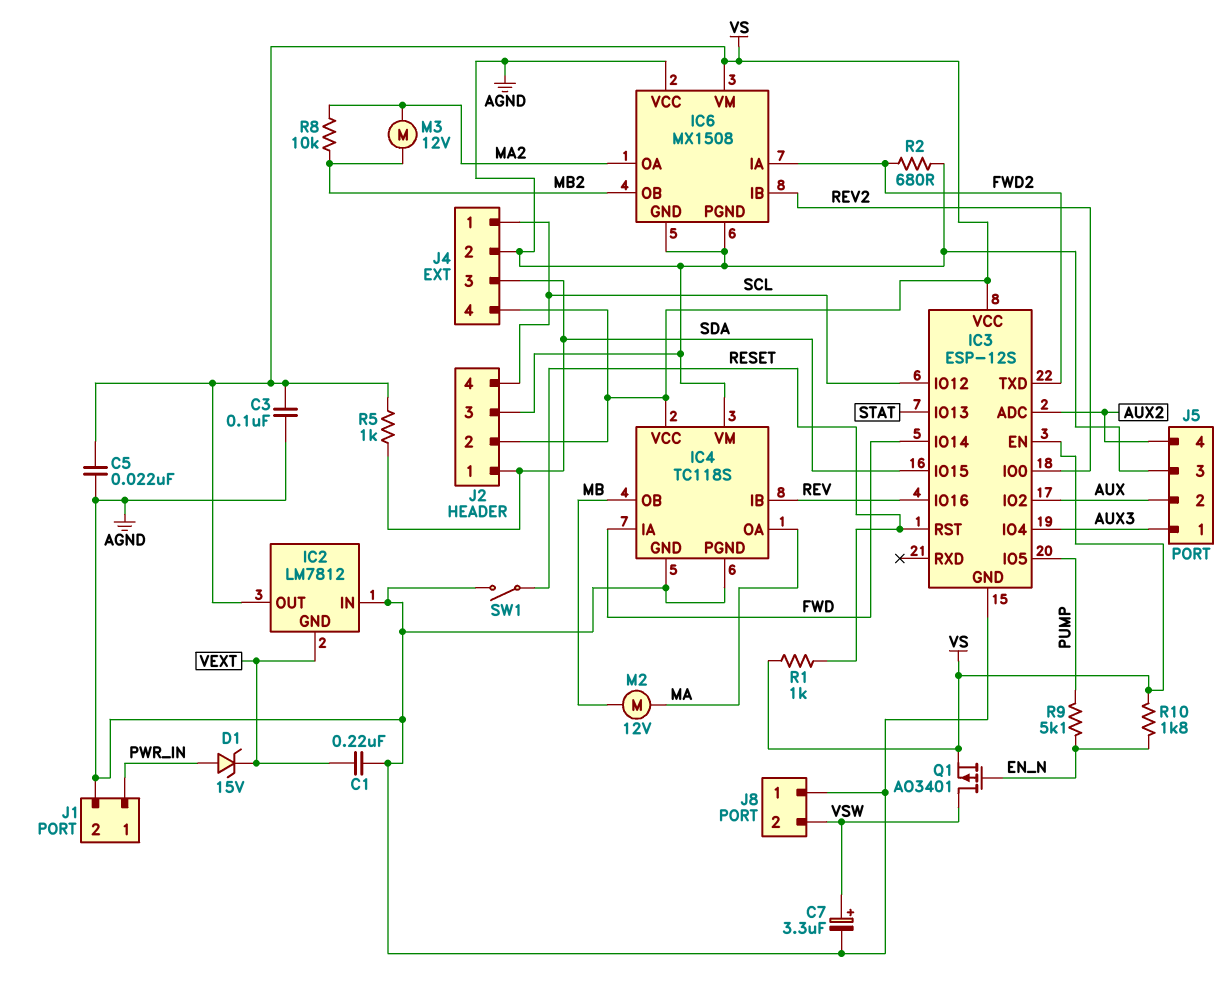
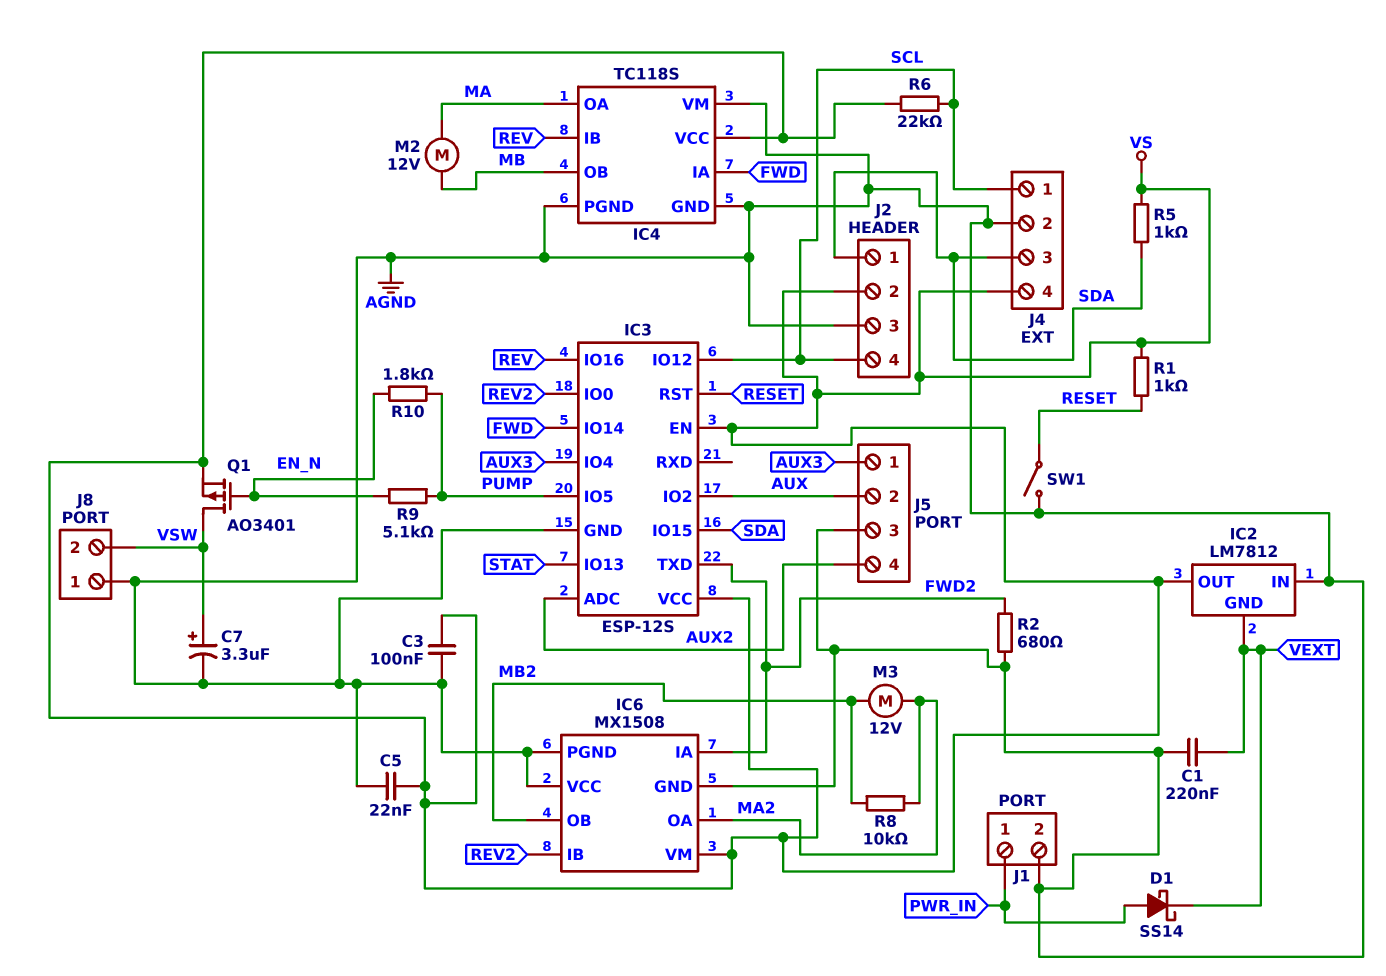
D1: zener 15V (A PWR_IN, K VEXT) -> schottky SS14 (A PWR_IN, K VEXT)
R6: none -> 22k (SCL, VS)
R10: 1.8k (EN_N, VS) -> 1.8k (EN_N, PUMP)

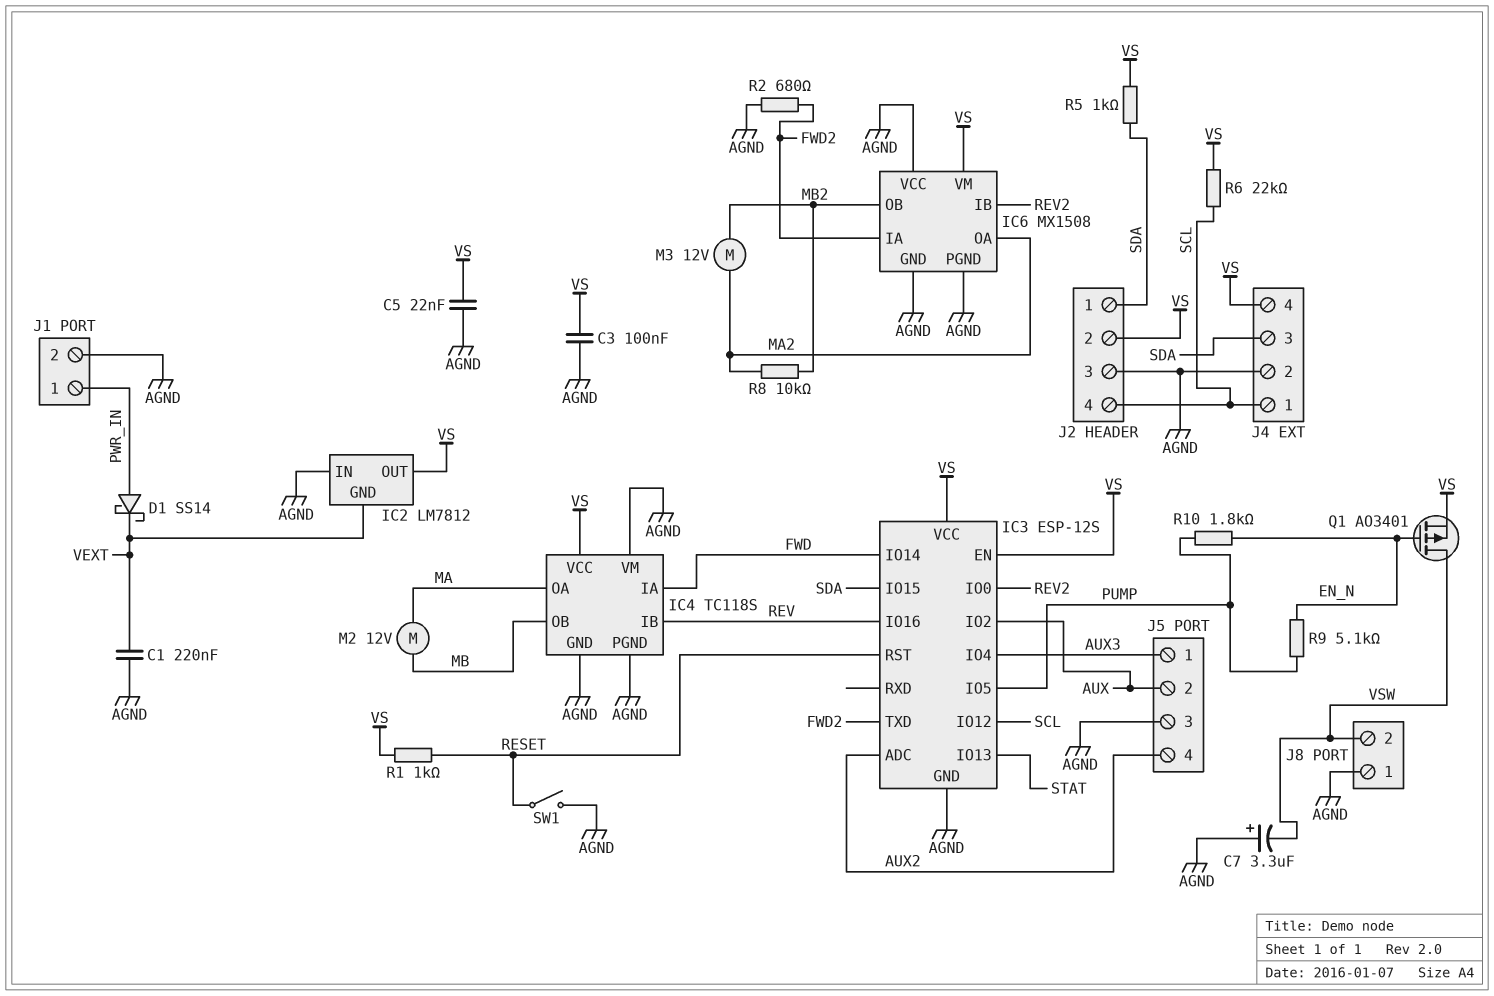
C7: 3.3uF (plus VSW, minus AGND) -> 3.3uF (plus AGND, minus VSW)

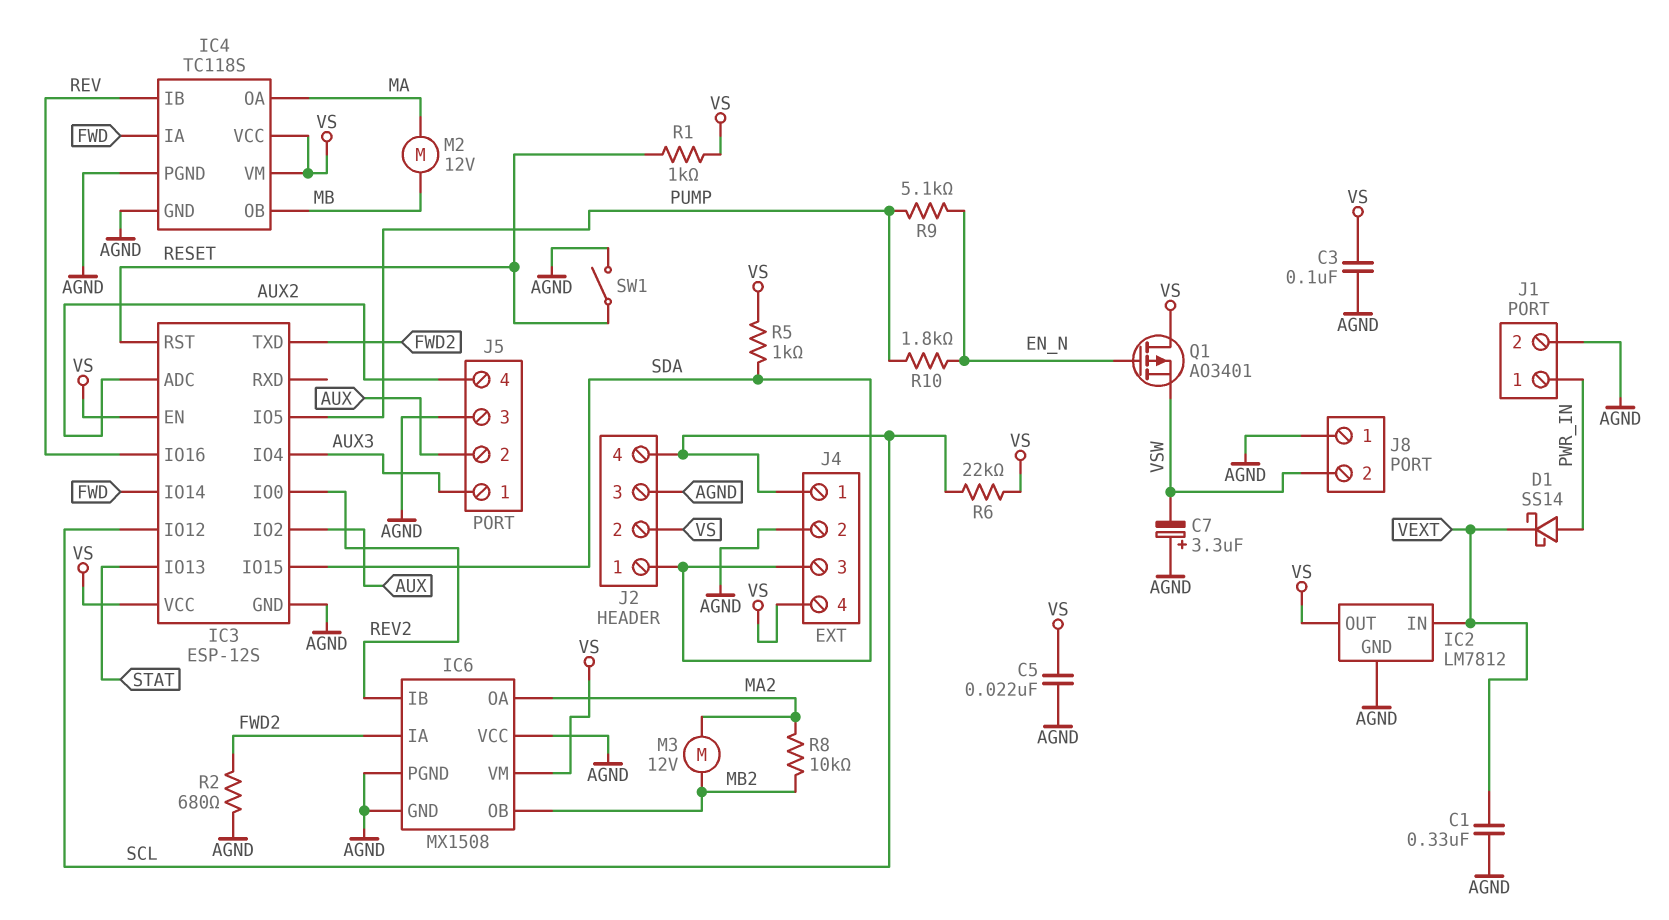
C1: 220nF (AGND, VEXT) -> 330nF (AGND, VEXT)
IC2 pin GND: VEXT -> AGND
IC2 pin IN: AGND -> VEXT
IC4 pin VM: AGND -> VS
Q1: PMOS AO3401 (G EN_N, D VSW, S VS) -> PMOS AO3401 (G EN_N, D VS, S VSW)

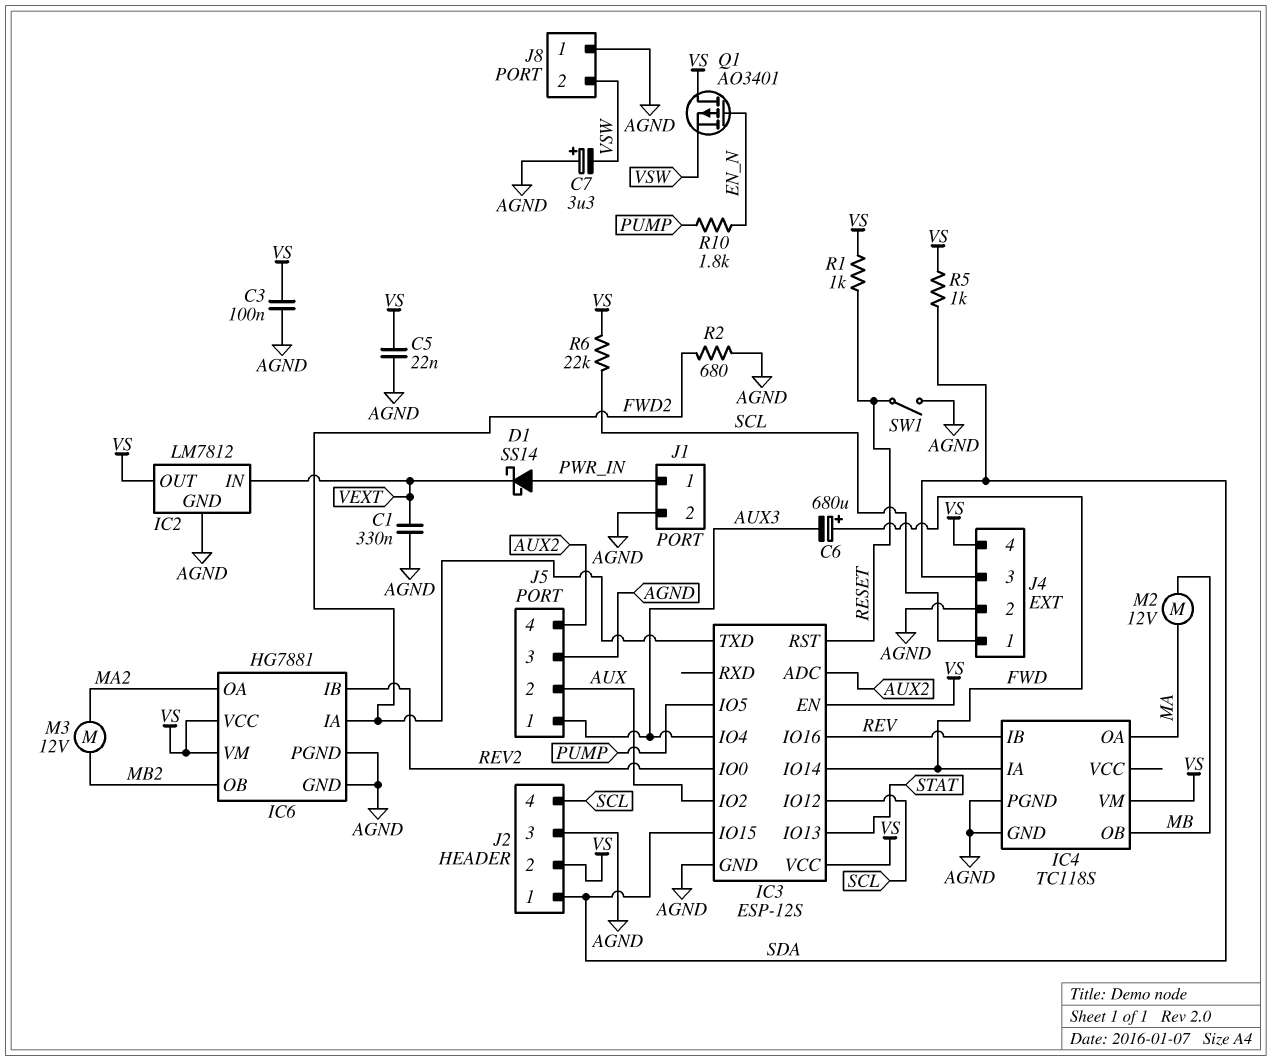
C6: none -> 680uF (plus FWD, minus AUX3)
IC4 pin VCC: VS -> none
IC6: MX1508 -> HG7881
IC6 pin VCC: AGND -> VS
R8: 10k (MA2, MB2) -> none
R9: 5.1k (EN_N, PUMP) -> none

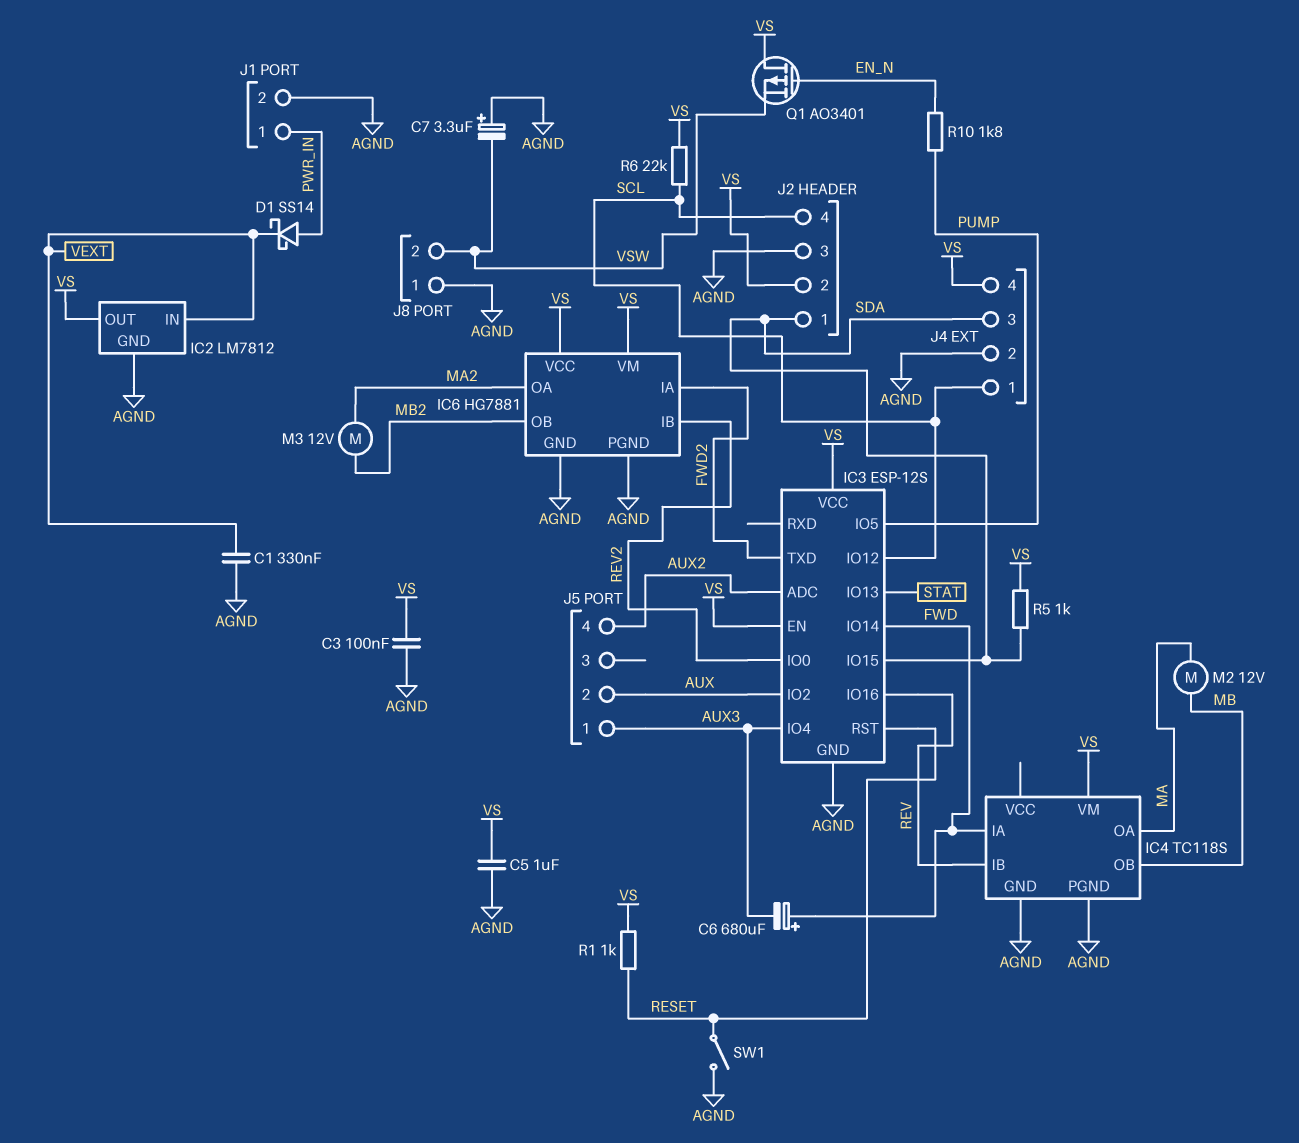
C5: 22nF (AGND, VS) -> 1uF (AGND, VS)
J5 pin 3: AGND -> none
R2: 680 (AGND, FWD2) -> none

